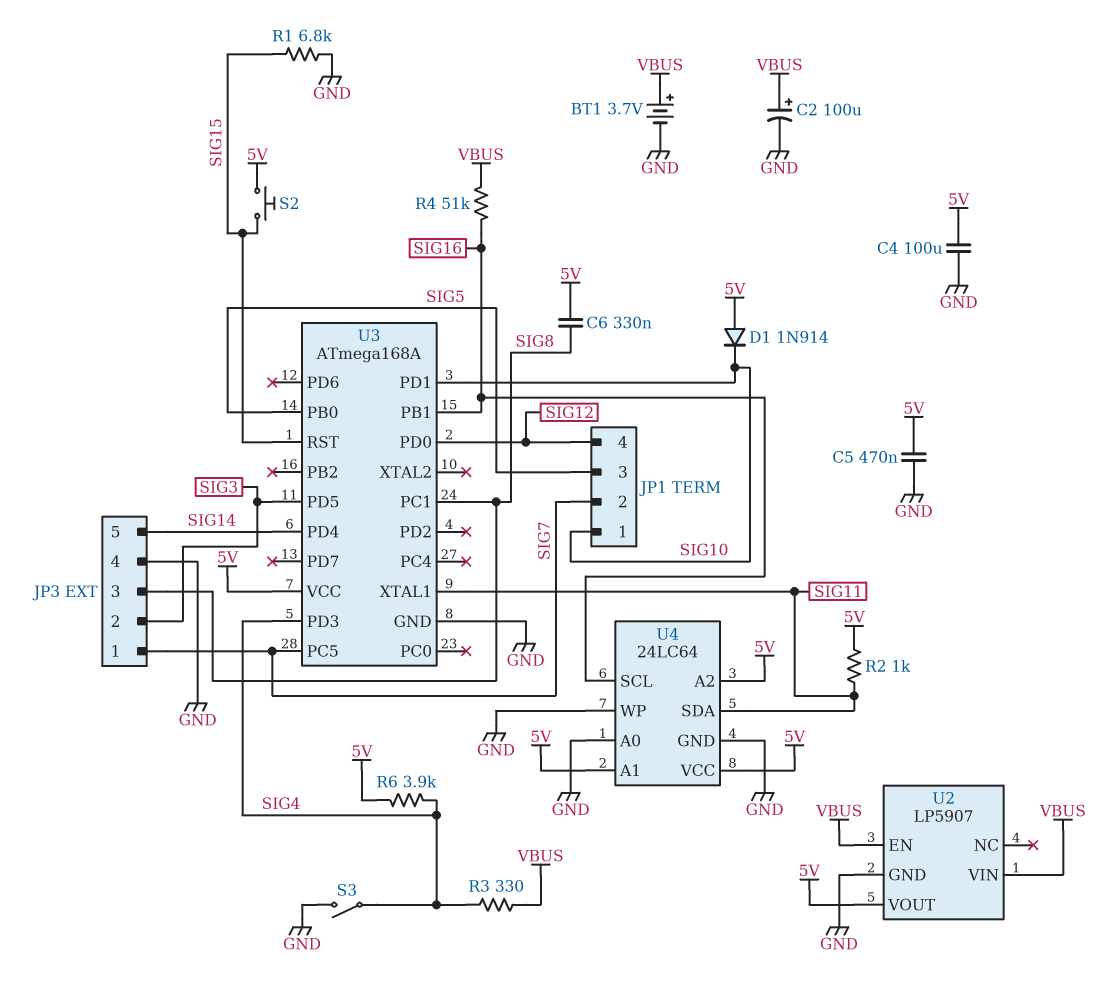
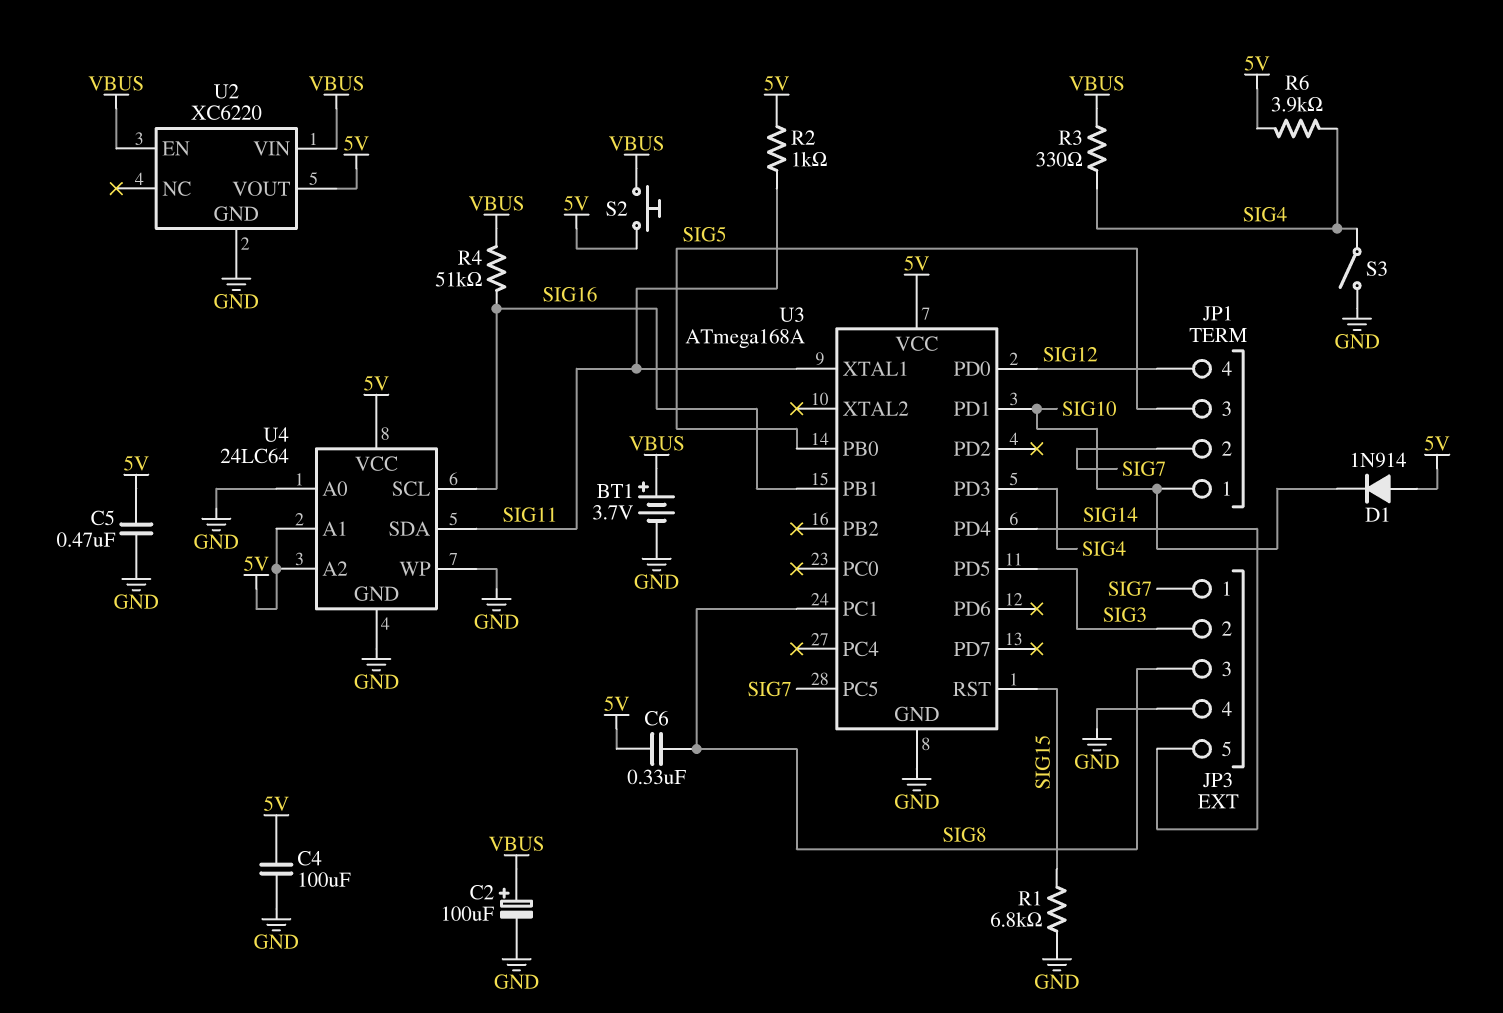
S2: button (5V, SIG15) -> button (5V, VBUS)
U2: LP5907 -> XC6220

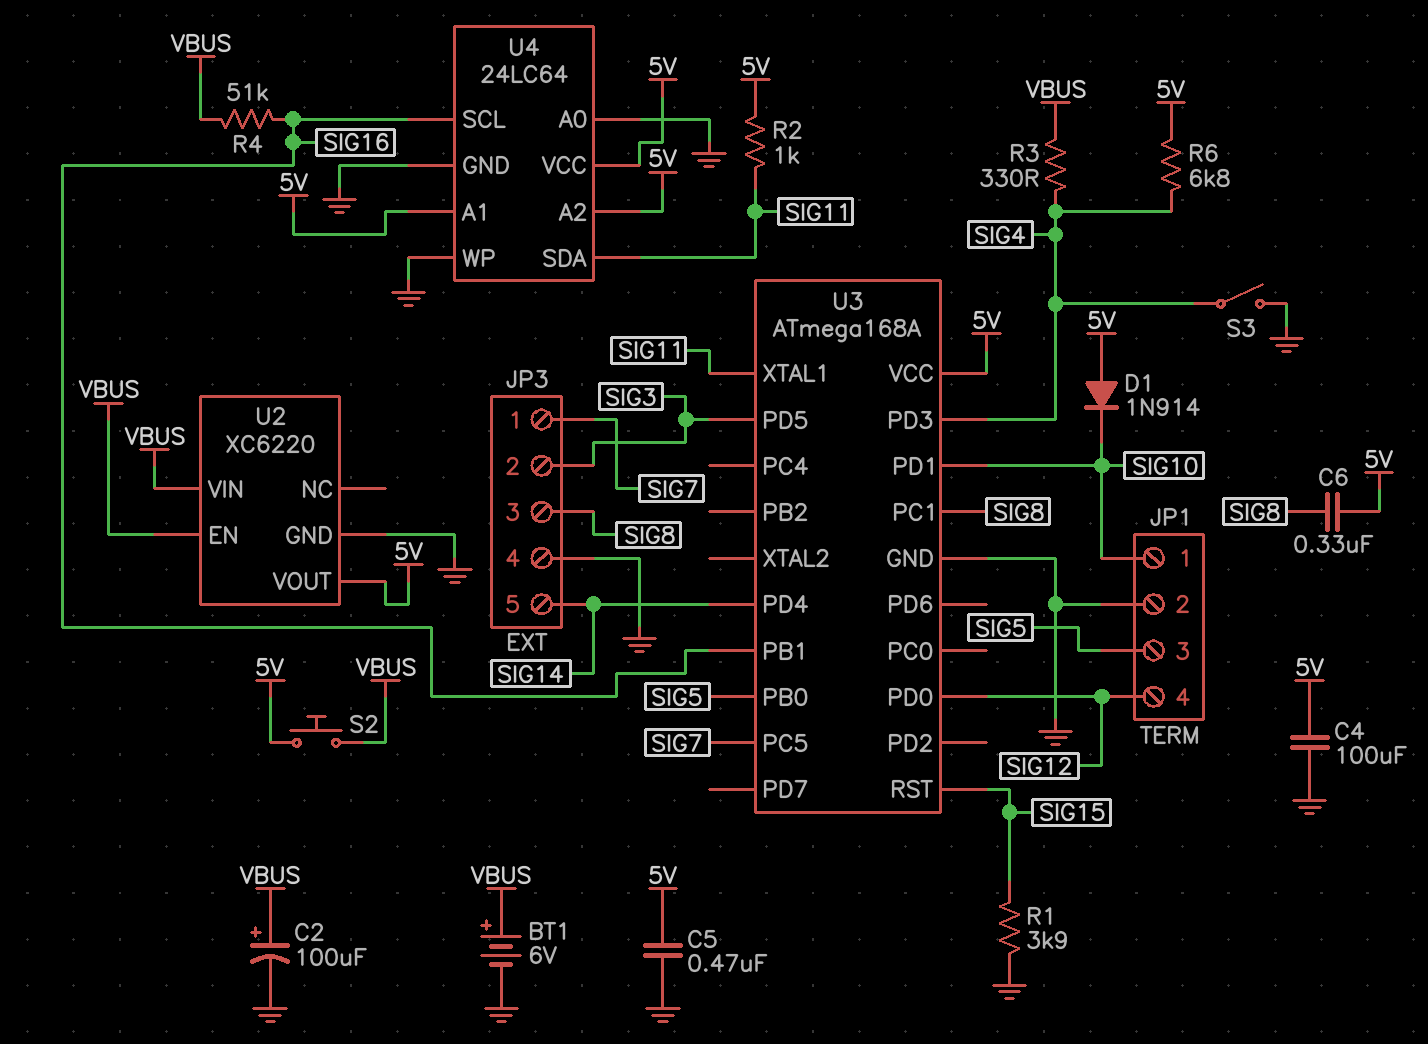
BT1: 3.7V (plus VBUS, minus GND) -> 6V (plus VBUS, minus GND)
JP1 pin 2: SIG7 -> GND
R1: 6.8k (GND, SIG15) -> 3.9k (GND, SIG15)
R6: 3.9k (5V, SIG4) -> 6.8k (5V, SIG4)

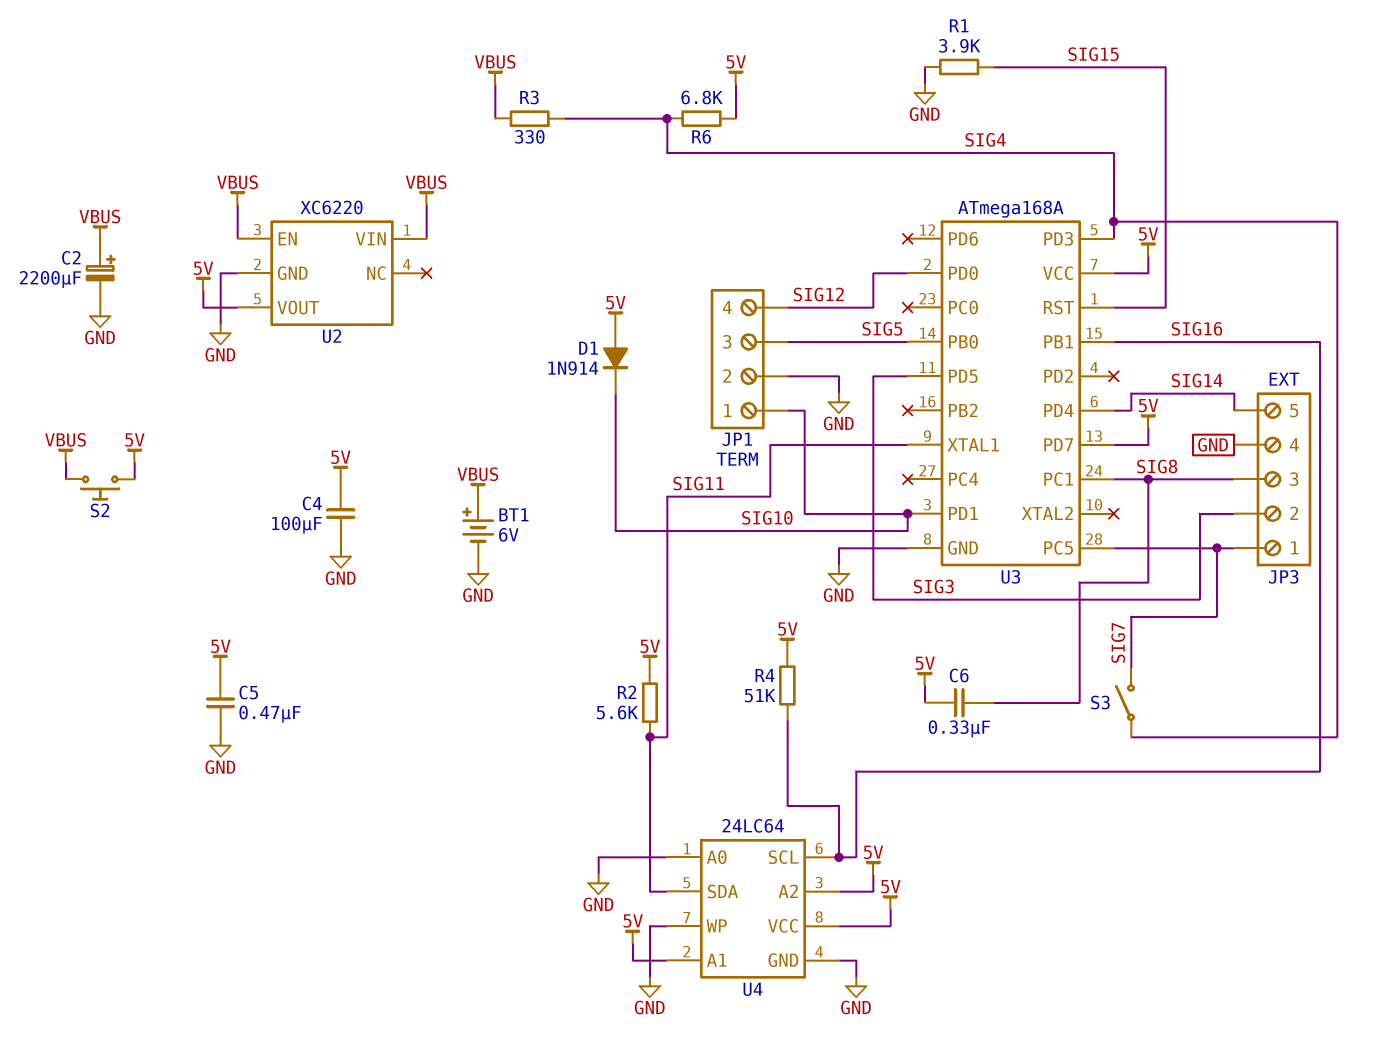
C2: 100uF (plus VBUS, minus GND) -> 2200uF (plus VBUS, minus GND)
R2: 1k (5V, SIG11) -> 5.6k (5V, SIG11)
R4: 51k (SIG16, VBUS) -> 51k (5V, SIG16)
S3: switch (GND, SIG4) -> switch (SIG4, SIG7)
U3 pin PD7: none -> 5V

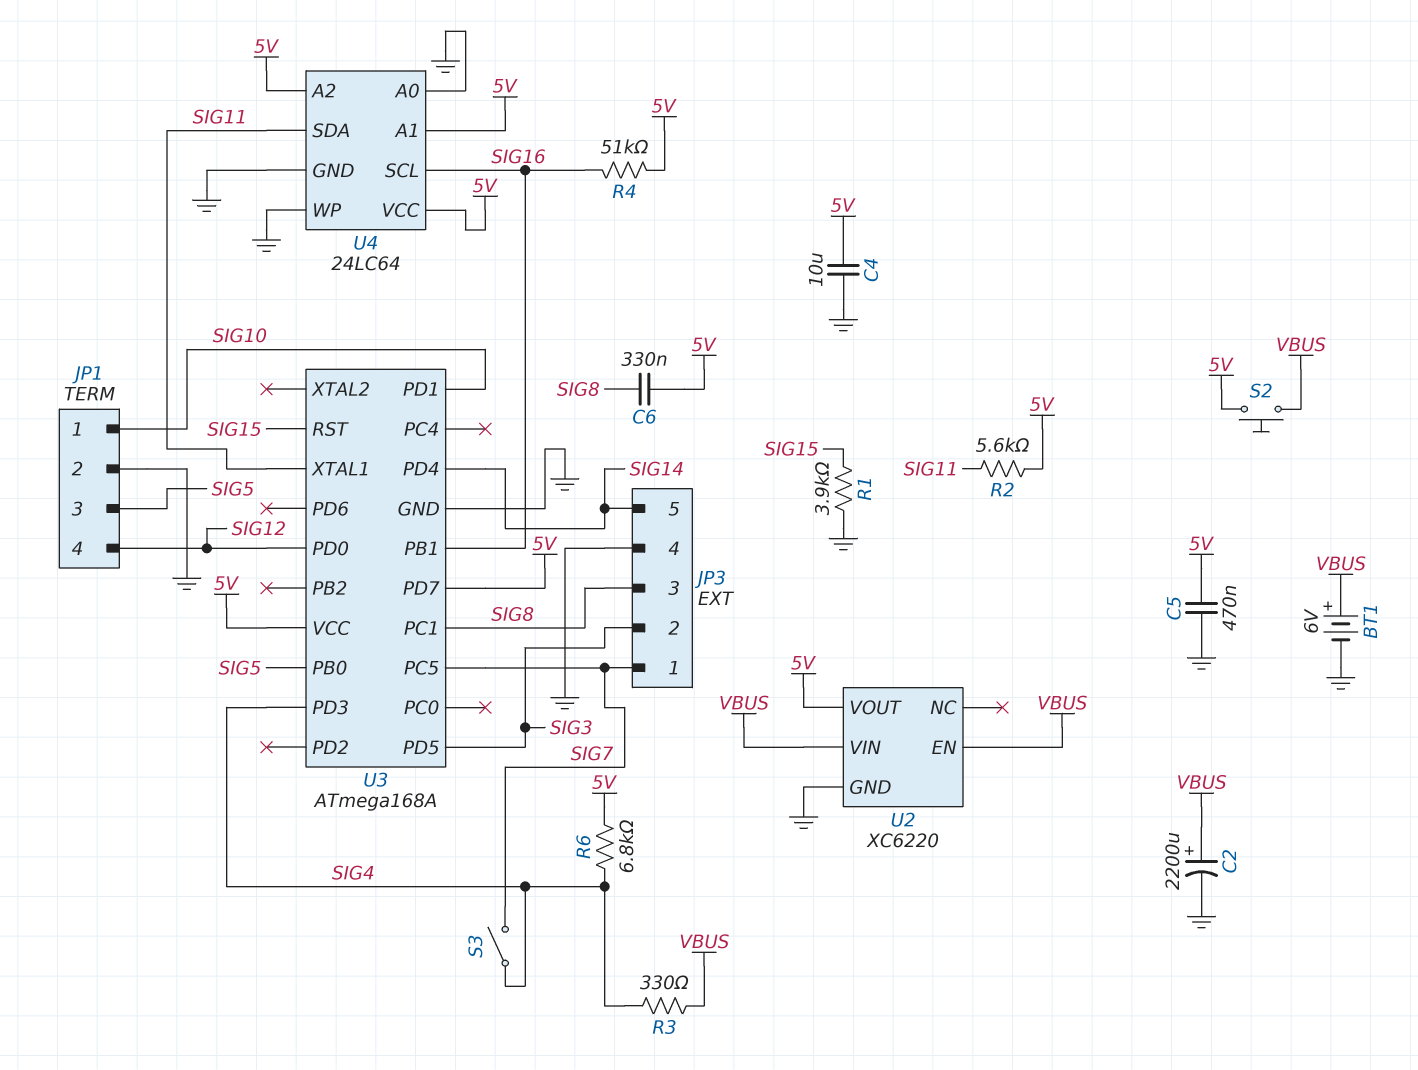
C4: 100uF (5V, GND) -> 10uF (5V, GND)
D1: diode 1N914 (A 5V, K SIG10) -> none

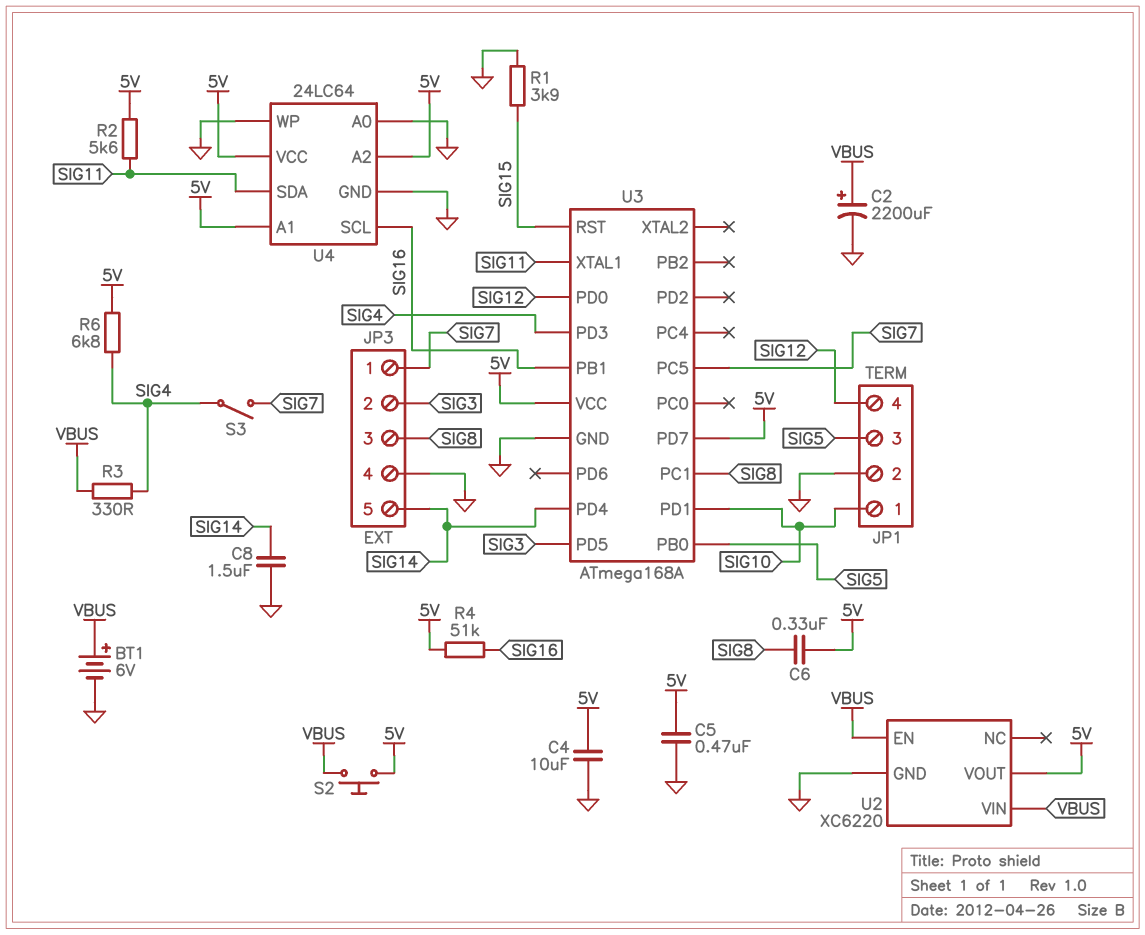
C8: none -> 1.5uF (GND, SIG14)

